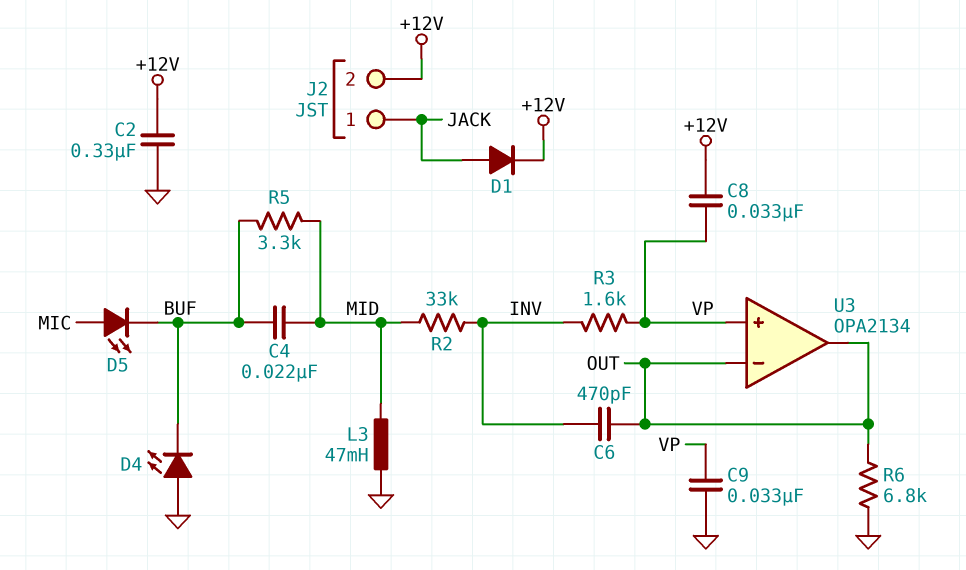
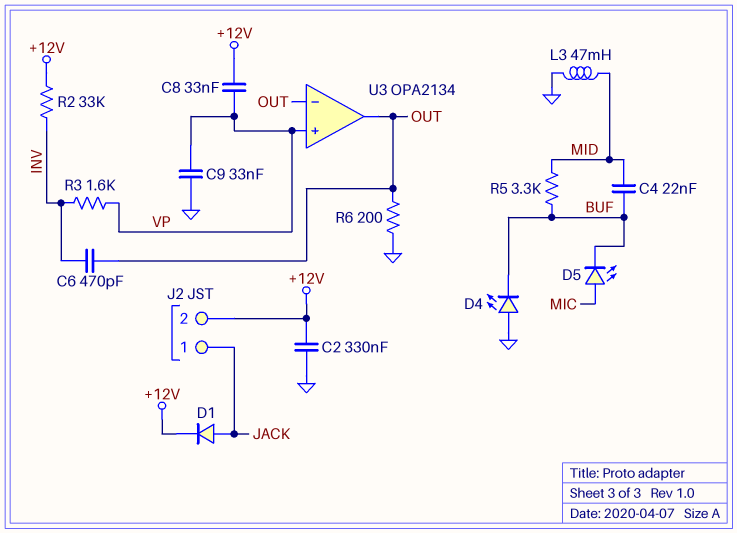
R2: 33k (INV, MID) -> 33k (+12V, INV)
R6: 6.8k (GND, OUT) -> 200 (GND, OUT)

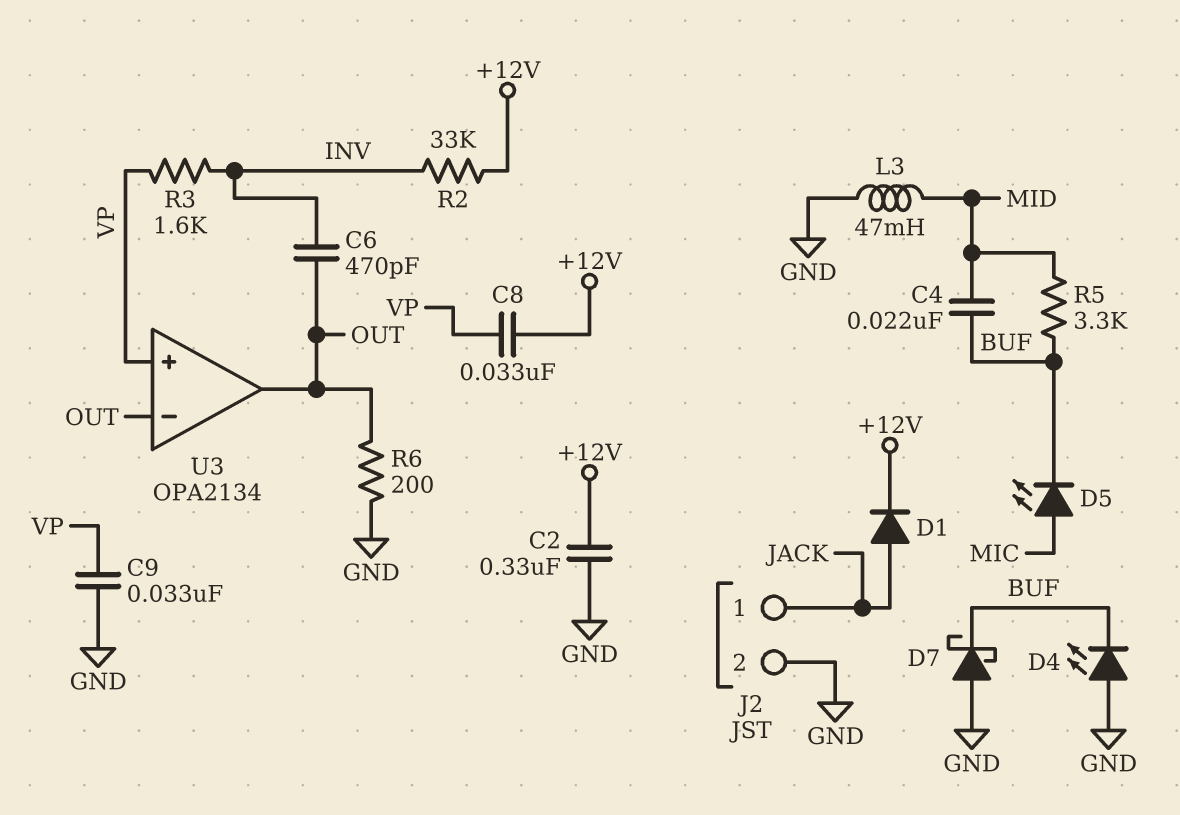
D7: none -> schottky (A GND, K BUF)
J2 pin 2: +12V -> GND

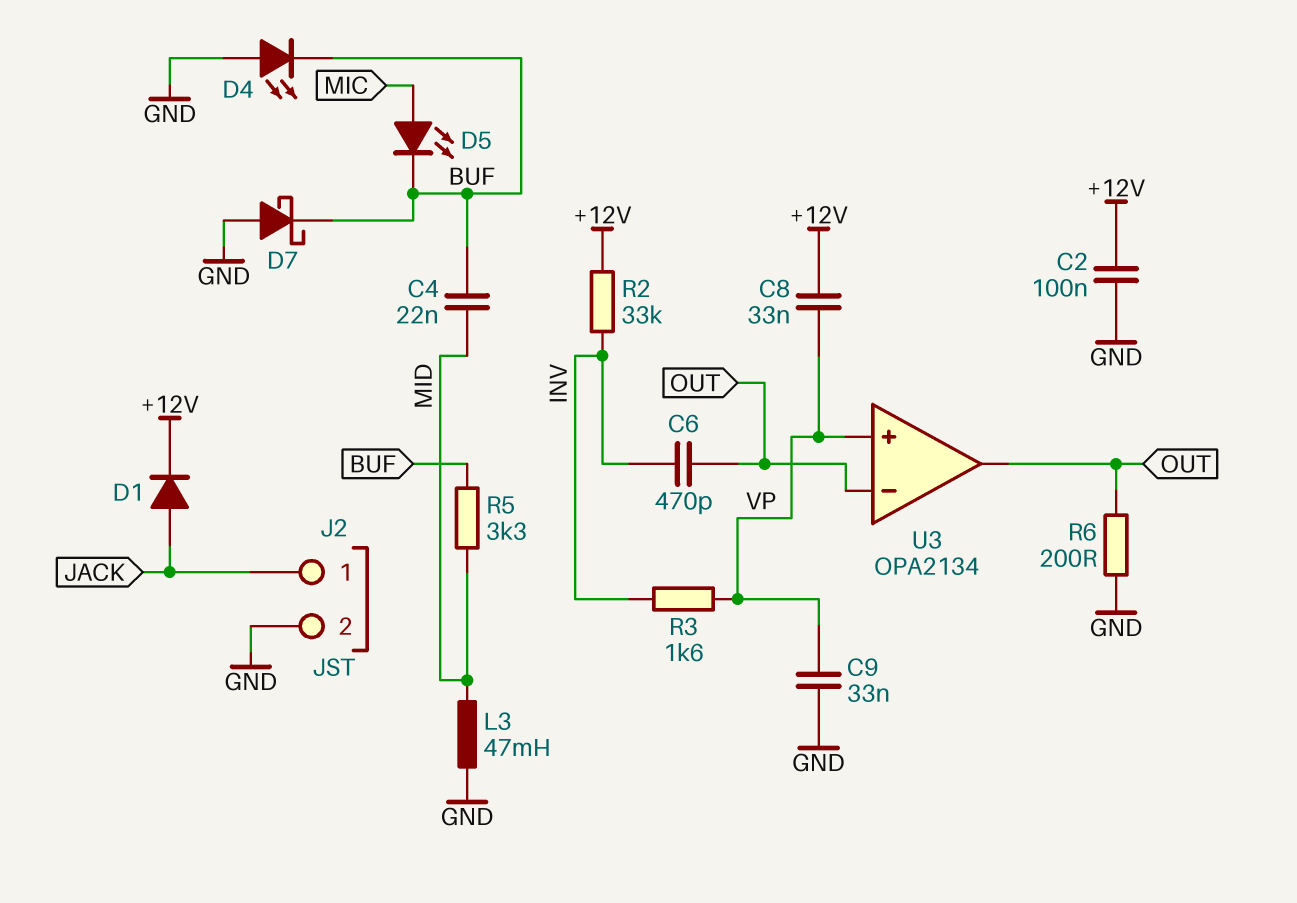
C2: 330nF (+12V, GND) -> 100nF (+12V, GND)

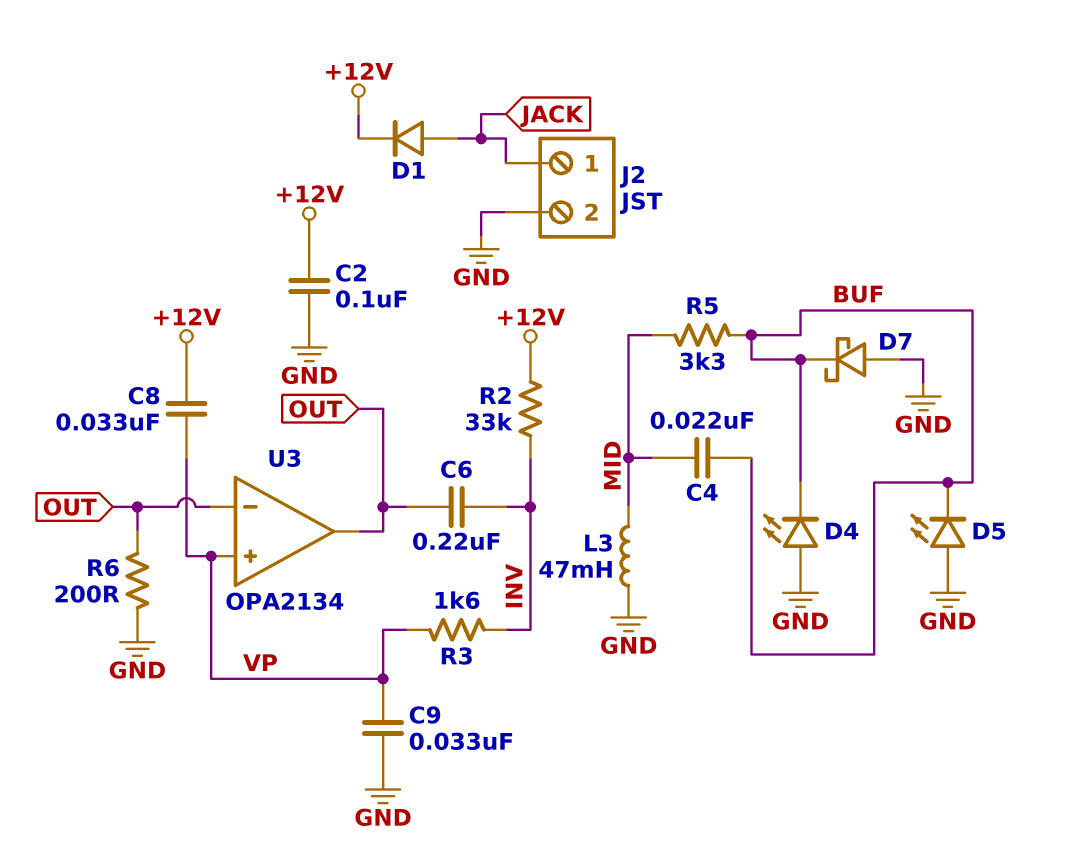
C6: 470pF (INV, OUT) -> 220nF (INV, OUT)
D5: LED (A MIC, K BUF) -> LED (A GND, K BUF)

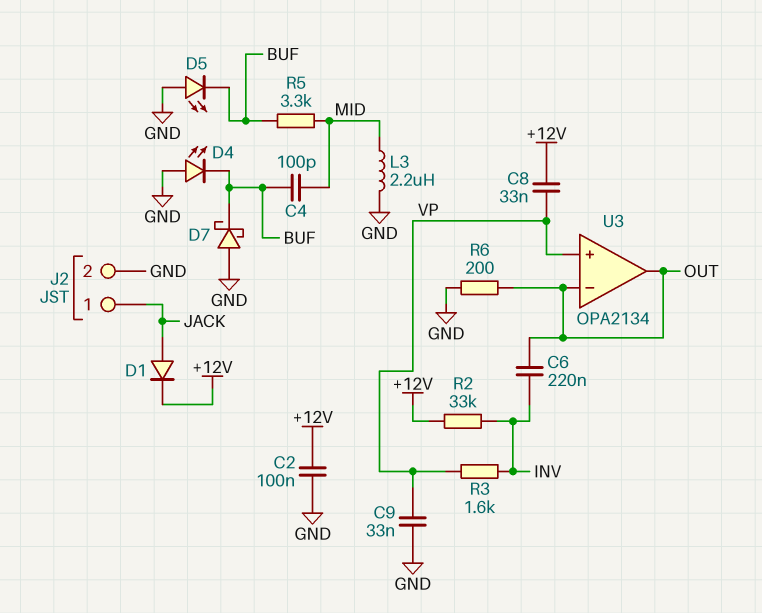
C4: 22nF (BUF, MID) -> 100pF (BUF, MID)
L3: 47mH (GND, MID) -> 2.2uH (GND, MID)

